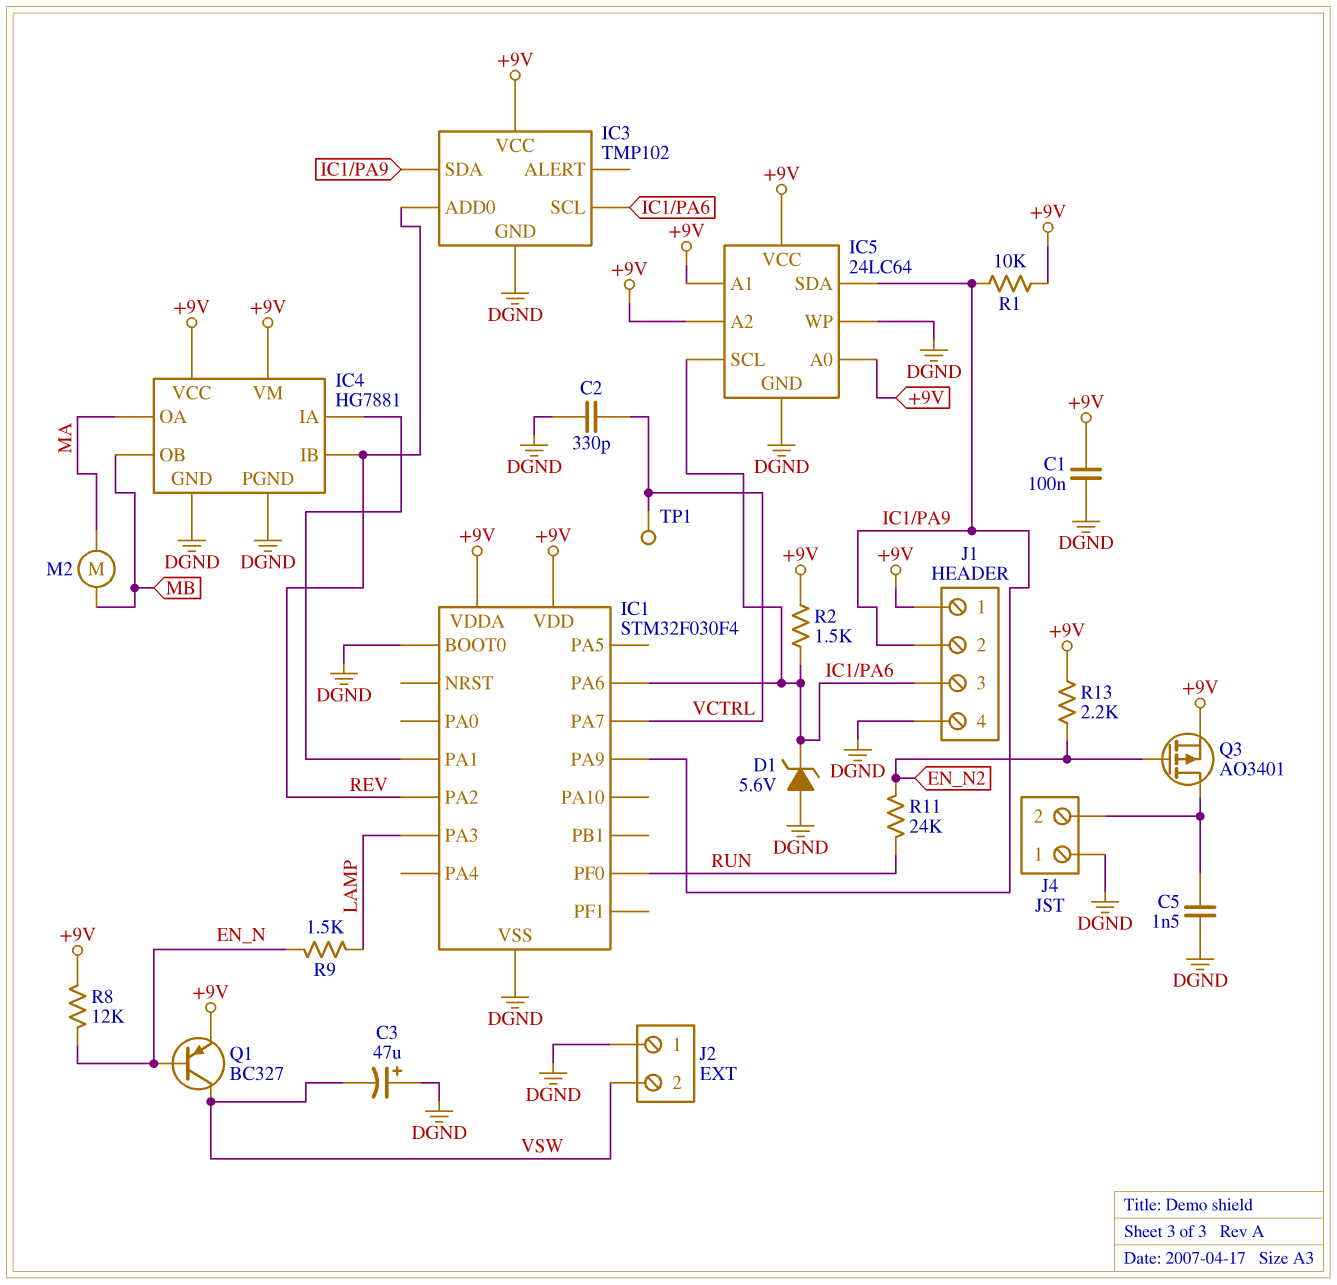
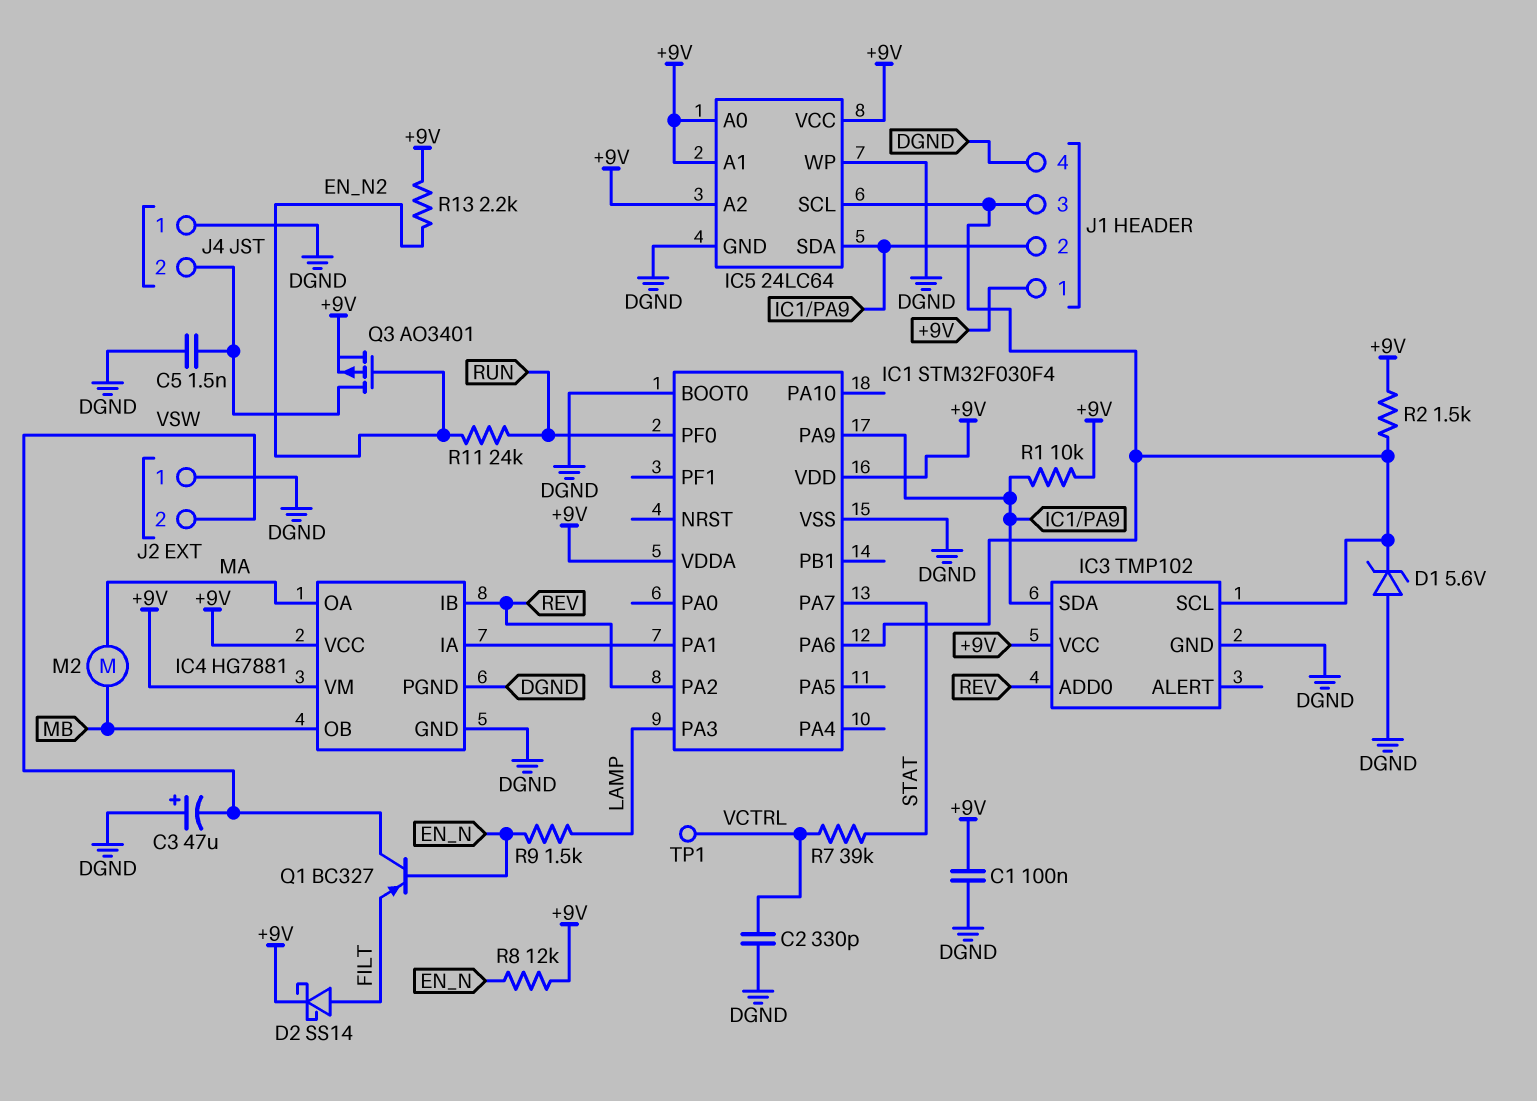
D2: none -> schottky SS14 (A FILT, K +9V)
IC1 pin PA7: VCTRL -> STAT
Q1: PNP BC327 (B EN_N, C VSW, E +9V) -> PNP BC327 (B EN_N, C VSW, E FILT)
R7: none -> 39k (STAT, VCTRL)

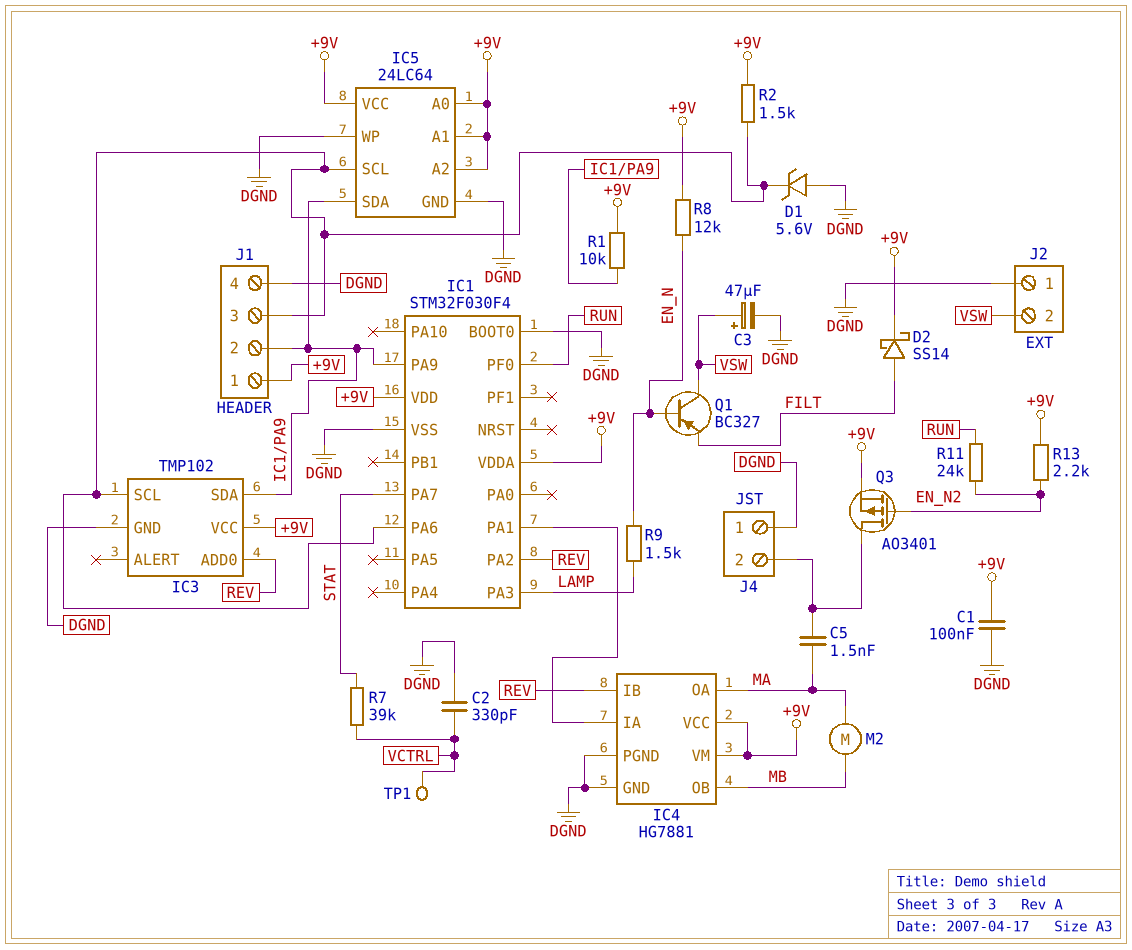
C3: 47uF (plus DGND, minus VSW) -> 47uF (plus VSW, minus DGND)
C5: 1.5nF (DGND, J4/2) -> 1.5nF (J4/2, MA)

